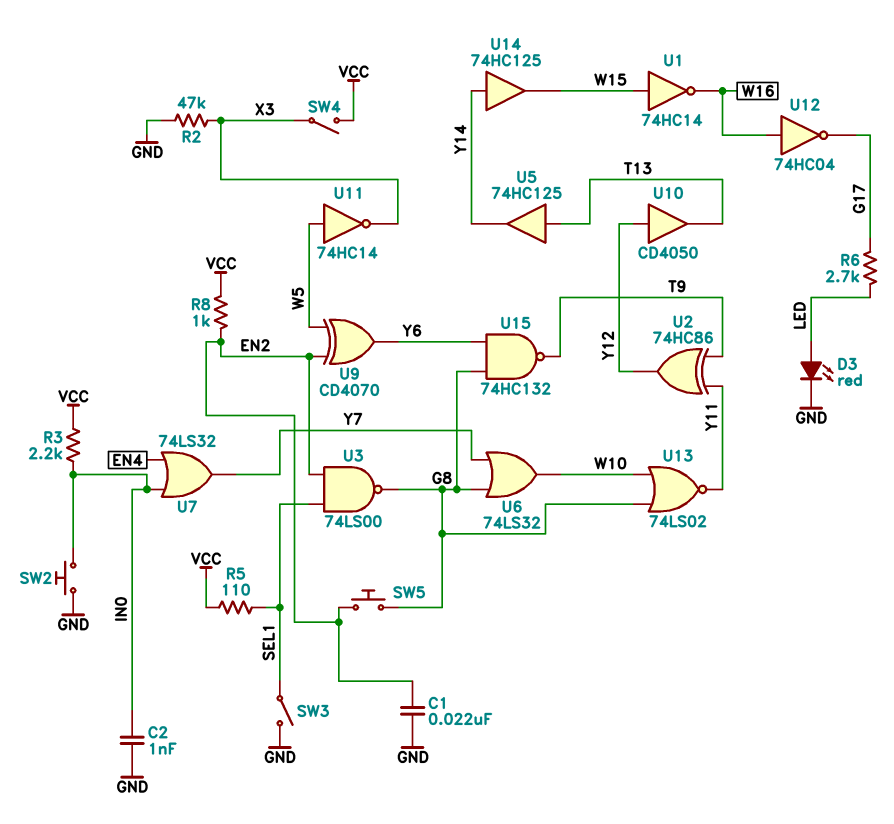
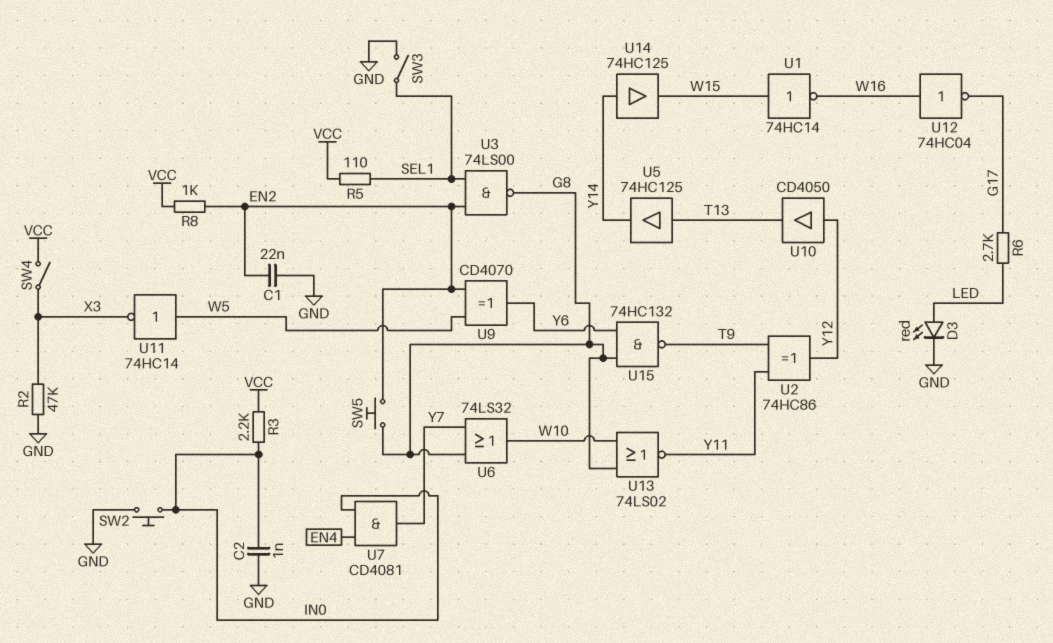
U7: OR 74LS32 (in EN4, in IN0, out Y7) -> AND CD4081 (in EN4, in IN0, out Y7)

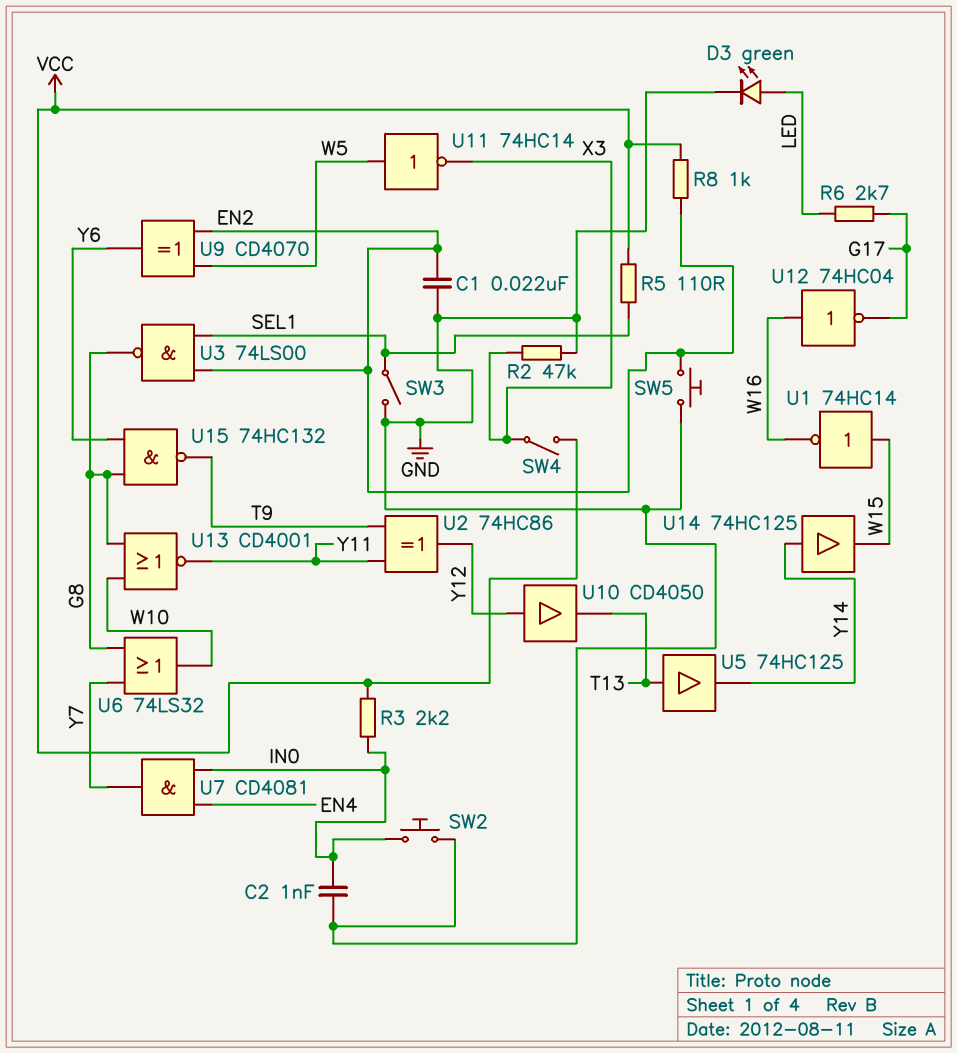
D3: LED red (A LED, K GND) -> LED green (A LED, K GND)
SW5: button (EN2, G8) -> button (EN2, GND)
U13: NOR 74LS02 (in G8, in W10, out Y11) -> NOR CD4001 (in G8, in W10, out Y11)

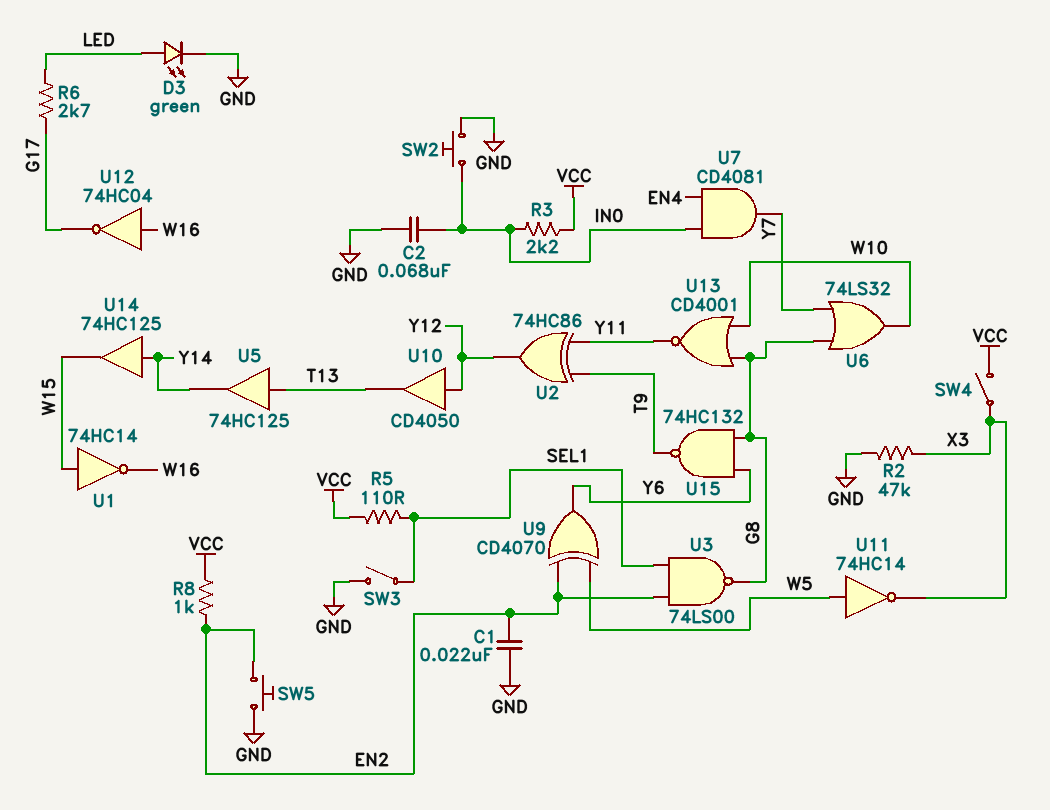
C2: 1nF (GND, IN0) -> 68nF (GND, IN0)

